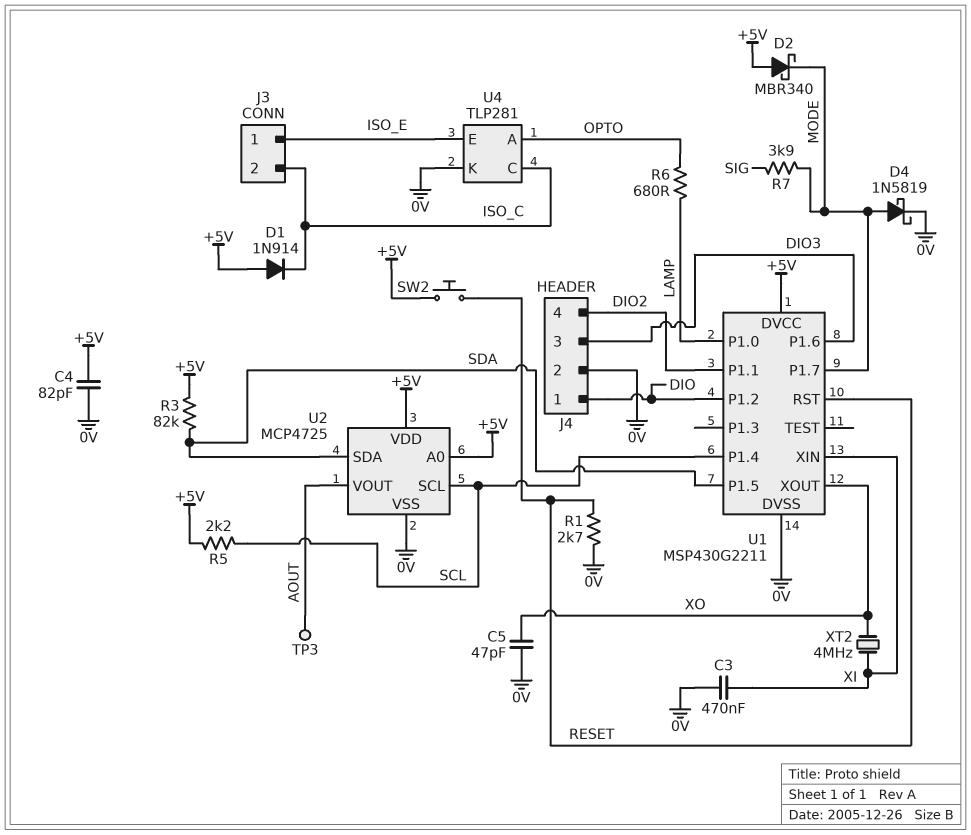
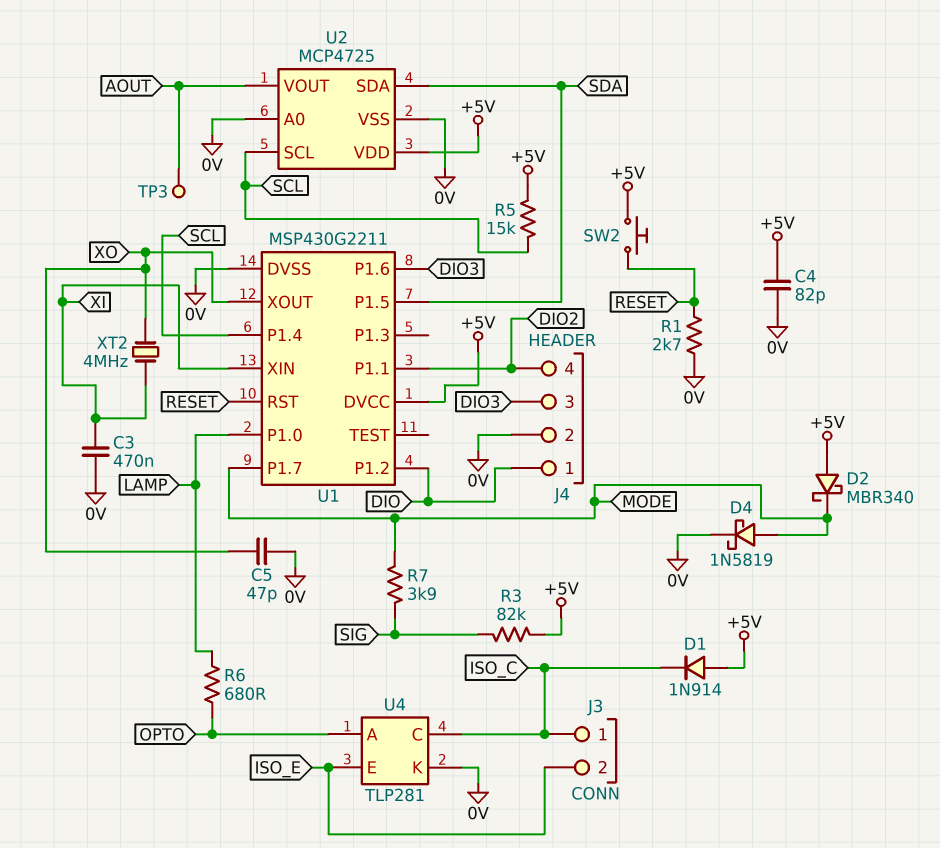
J3 pin 1: ISO_E -> ISO_C
J3 pin 2: ISO_C -> ISO_E
R3: 82k (+5V, SDA) -> 82k (+5V, SIG)
R5: 2.2k (+5V, SCL) -> 15k (+5V, SCL)
U2 pin A0: +5V -> 0V

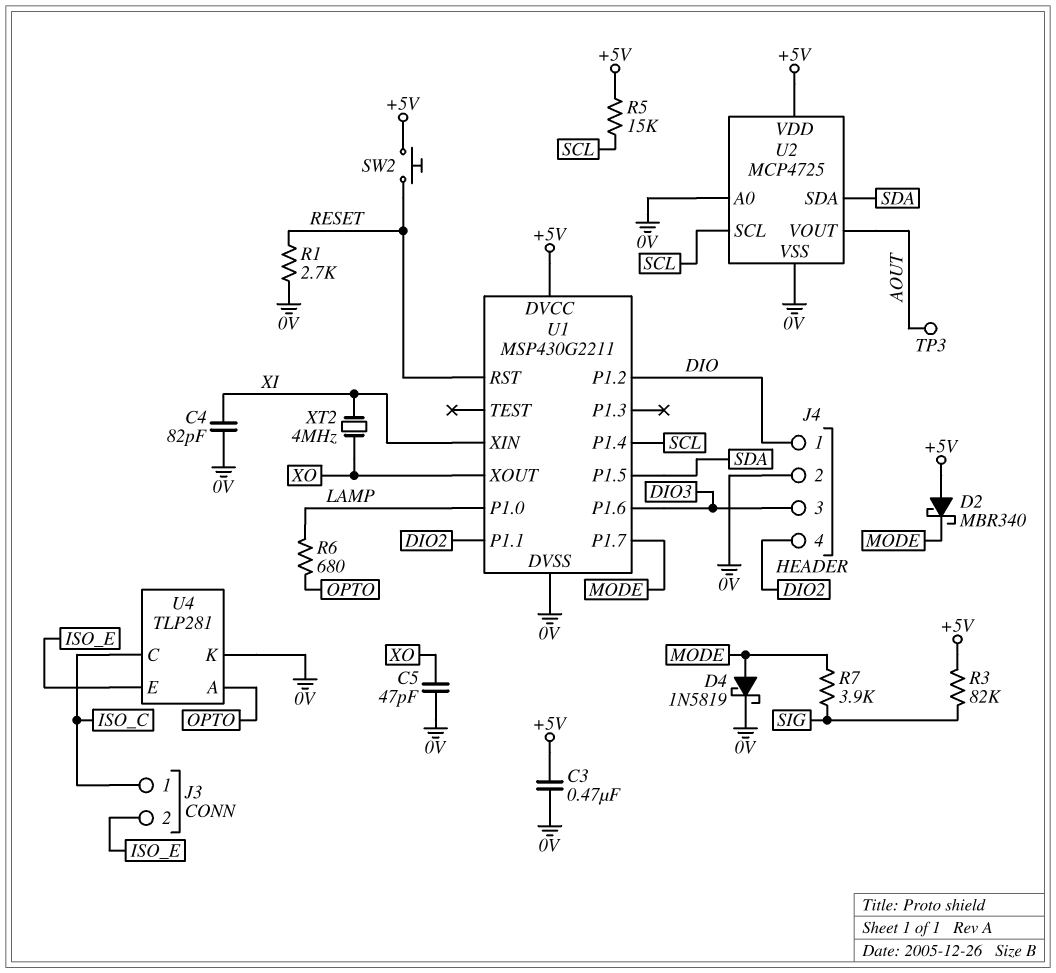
C3: 470nF (0V, XI) -> 470nF (+5V, 0V)
C4: 82pF (+5V, 0V) -> 82pF (0V, XI)
D1: diode 1N914 (A +5V, K ISO_C) -> none

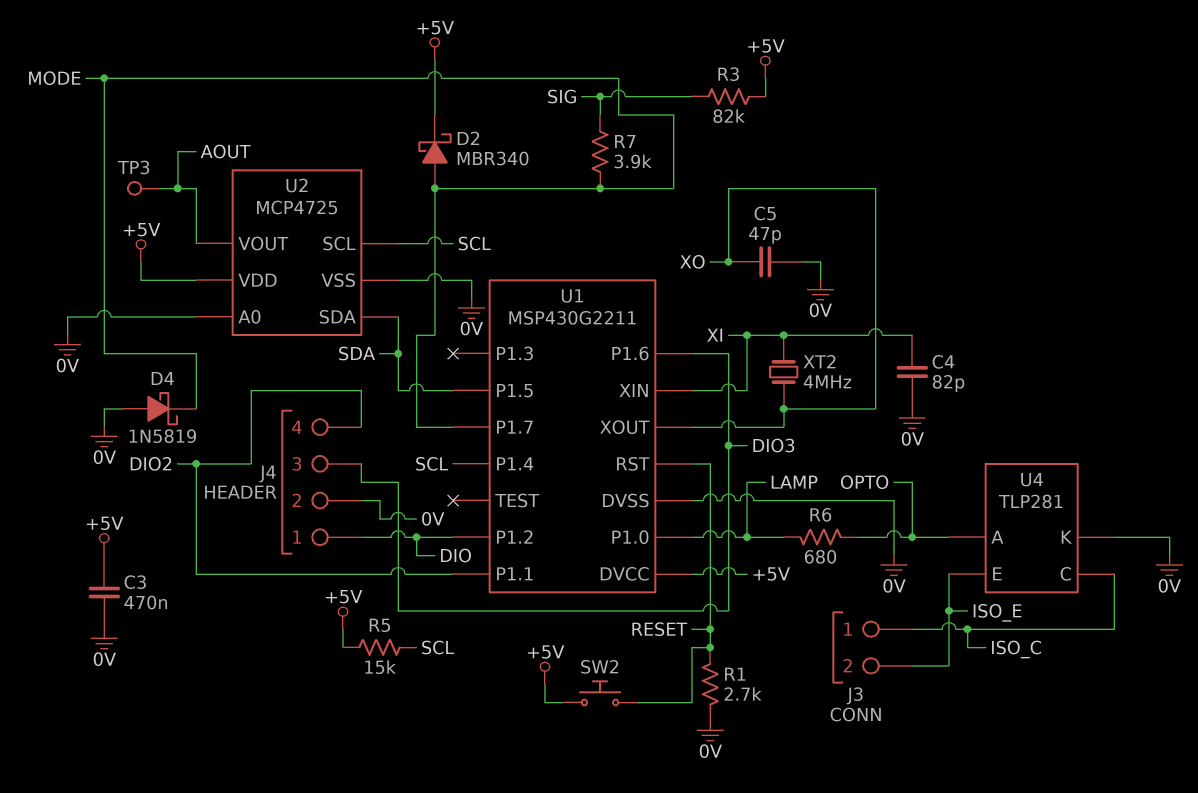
D2: schottky MBR340 (A +5V, K MODE) -> schottky MBR340 (A MODE, K +5V)
D4: schottky 1N5819 (A MODE, K 0V) -> schottky 1N5819 (A 0V, K MODE)

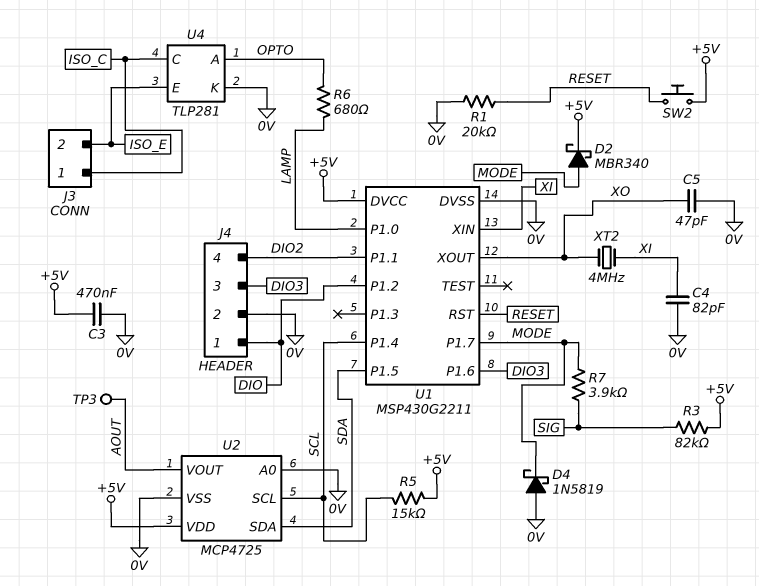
R1: 2.7k (0V, RESET) -> 20k (0V, RESET)

